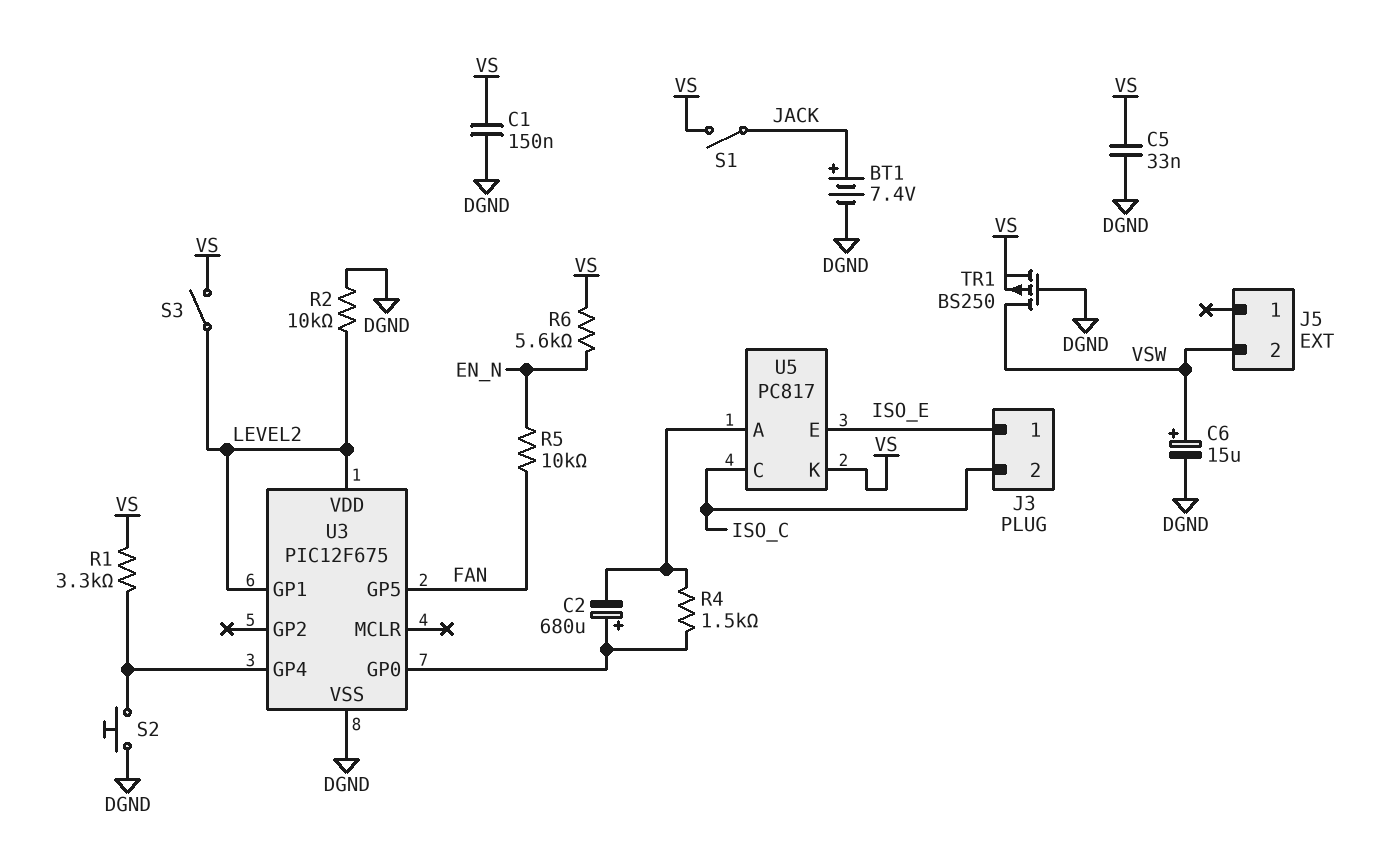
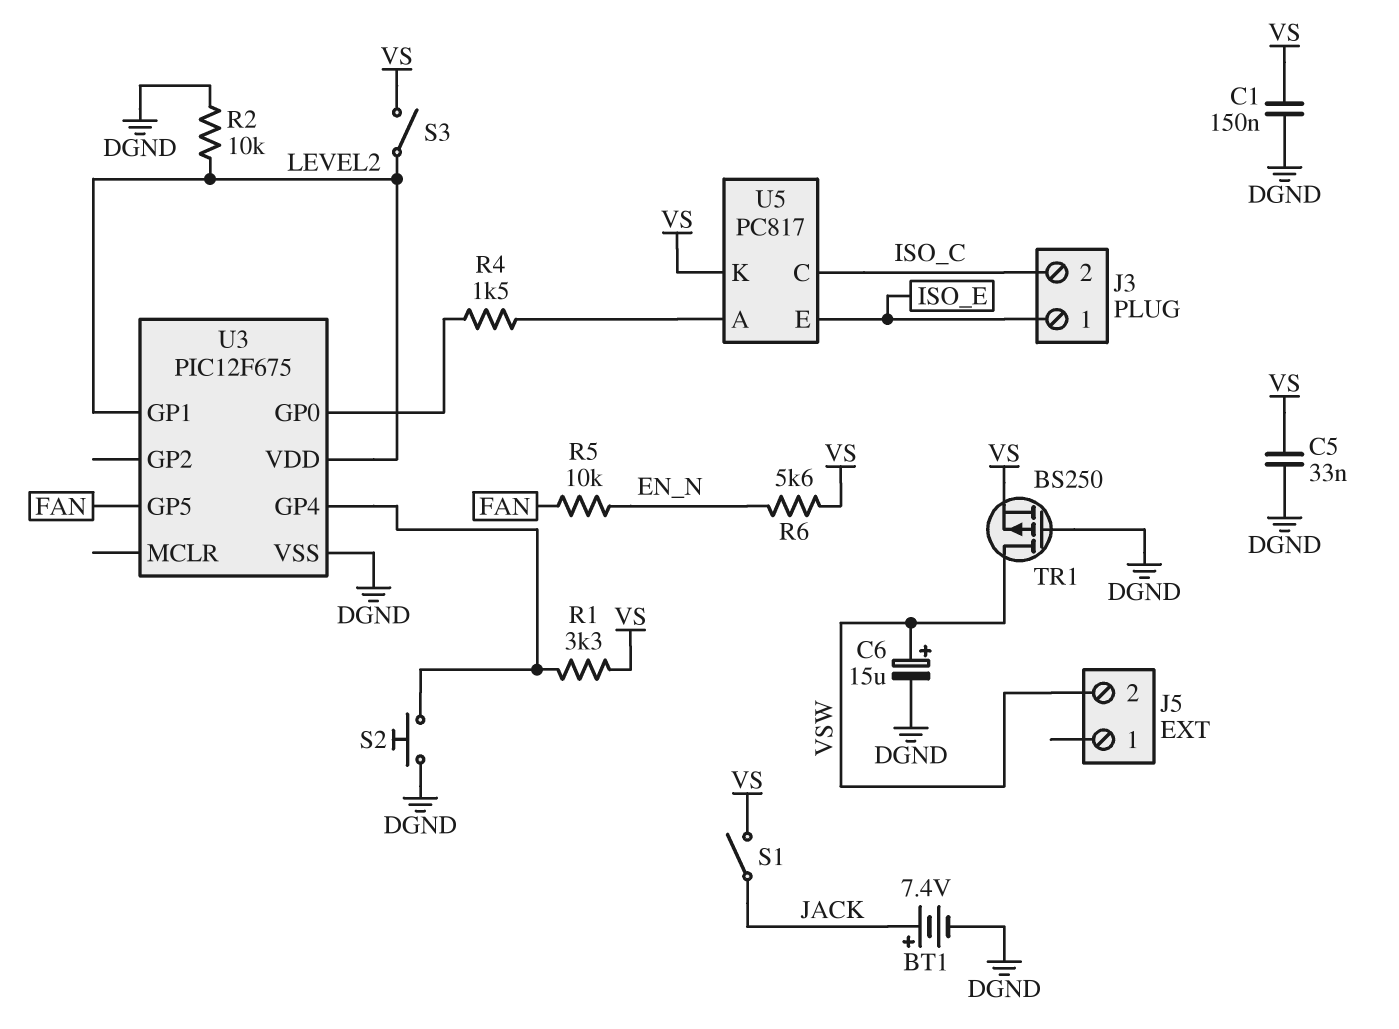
C2: 680uF (plus U3/GP0, minus U5/A) -> none

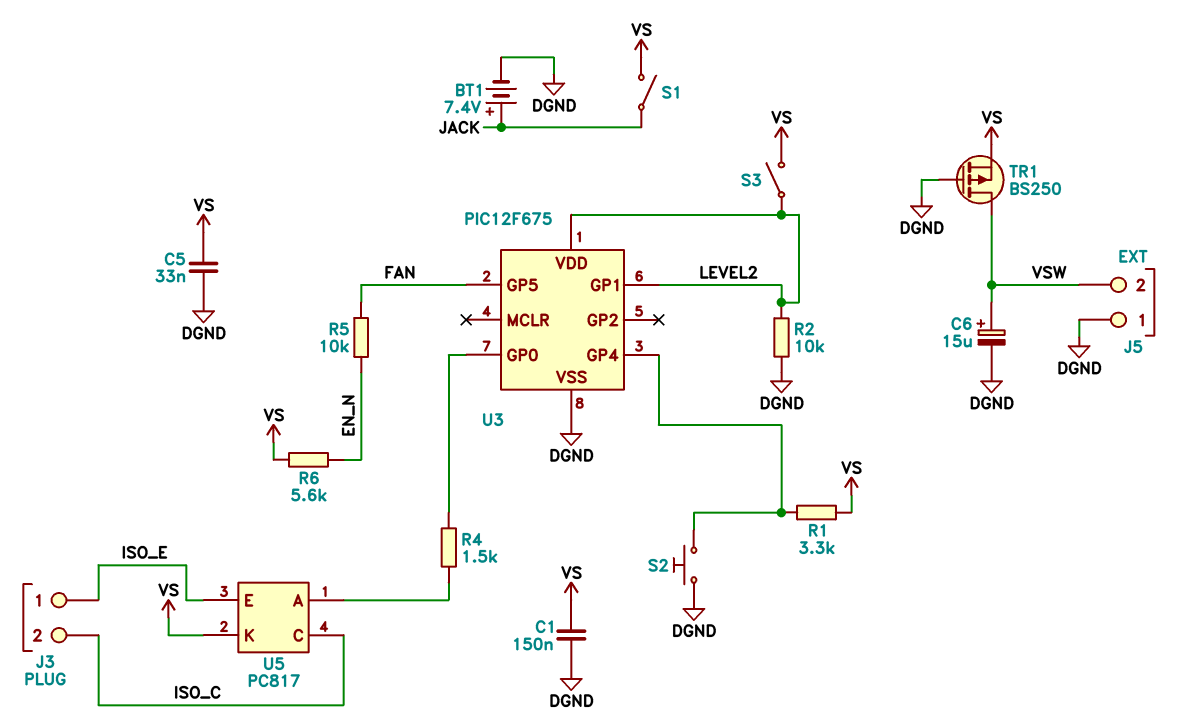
J5 pin 1: none -> DGND

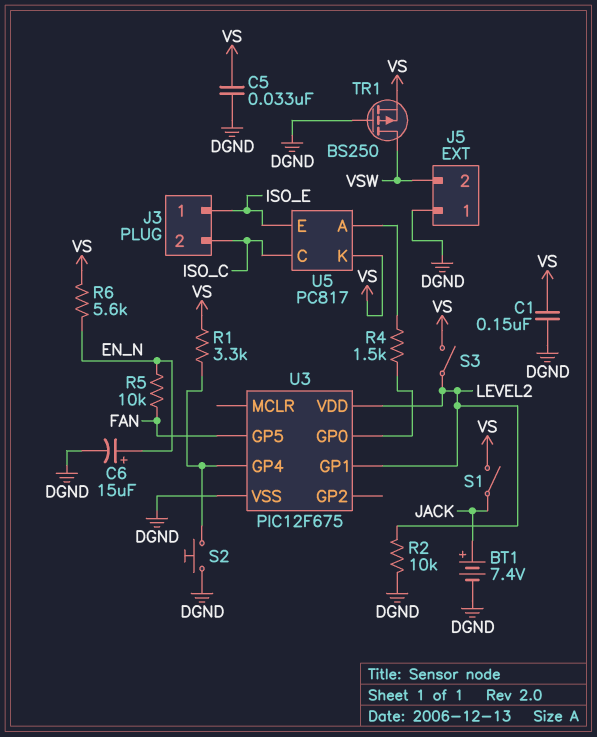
C6: 15uF (plus VSW, minus DGND) -> 15uF (plus EN_N, minus DGND)

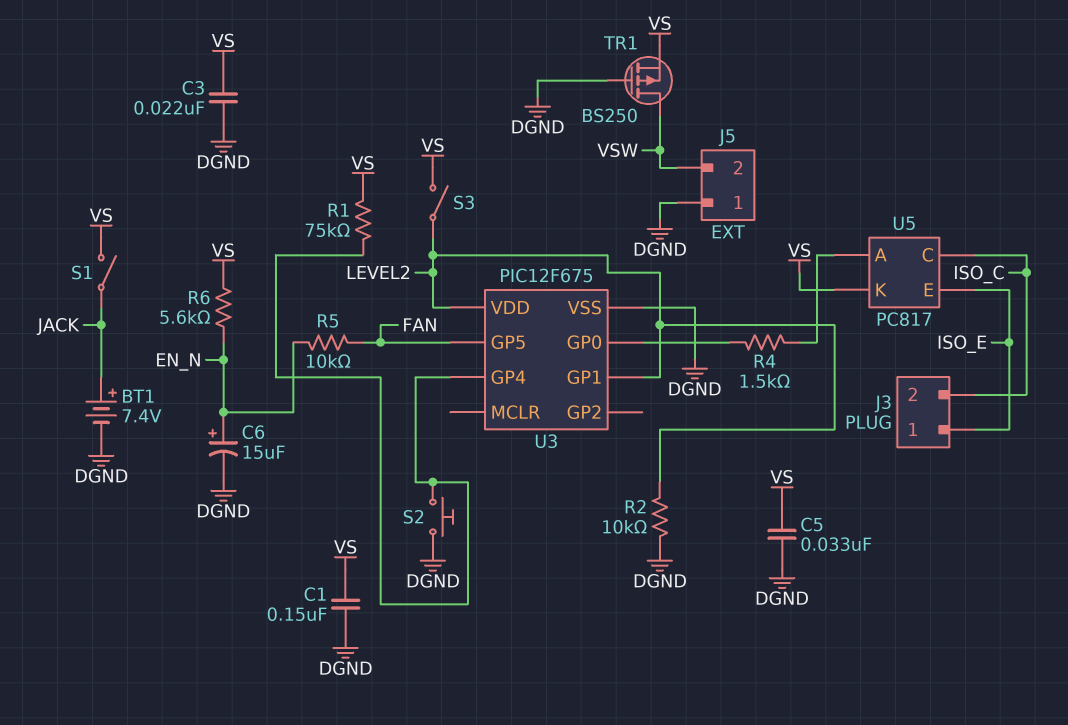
C3: none -> 22nF (DGND, VS)
R1: 3.3k (U3/GP4, VS) -> 75k (U3/GP4, VS)

